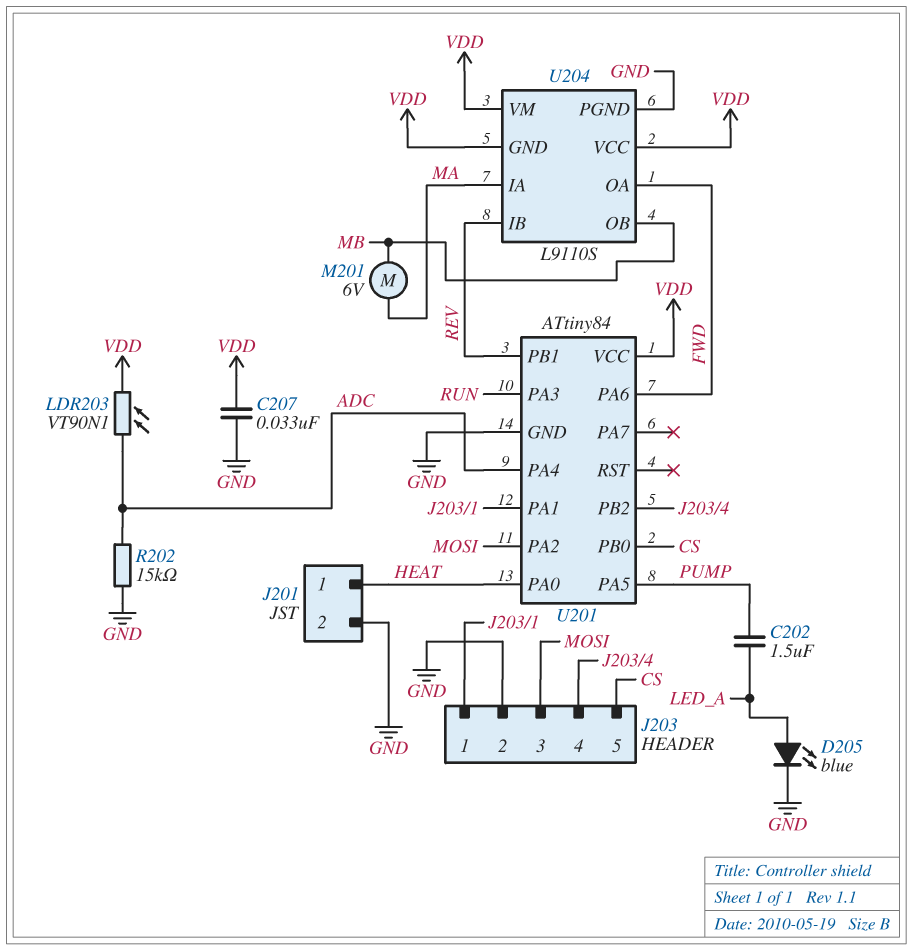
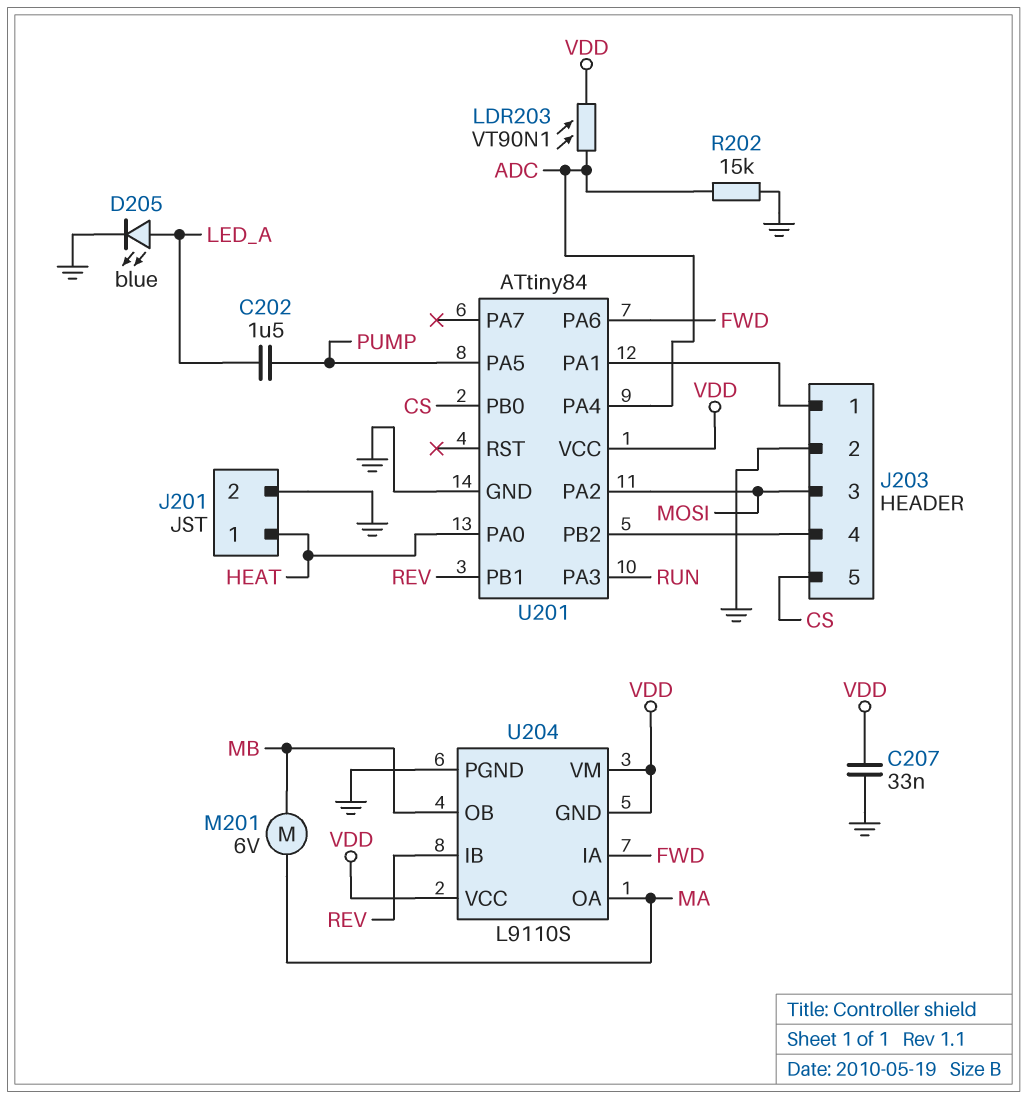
U204 pin IA: MA -> FWD
U204 pin OA: FWD -> MA

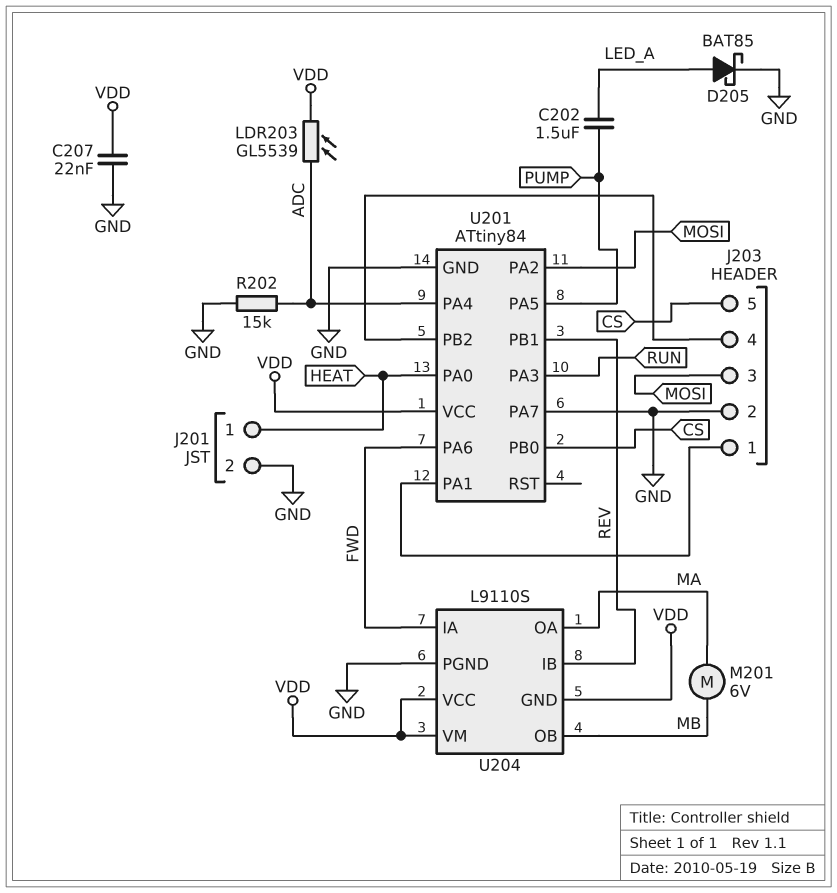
C207: 33nF (GND, VDD) -> 22nF (GND, VDD)
D205: LED blue (A LED_A, K GND) -> schottky BAT85 (A LED_A, K GND)
LDR203: VT90N1 (ADC, VDD) -> GL5539 (ADC, VDD)
U201 pin PA7: none -> GND

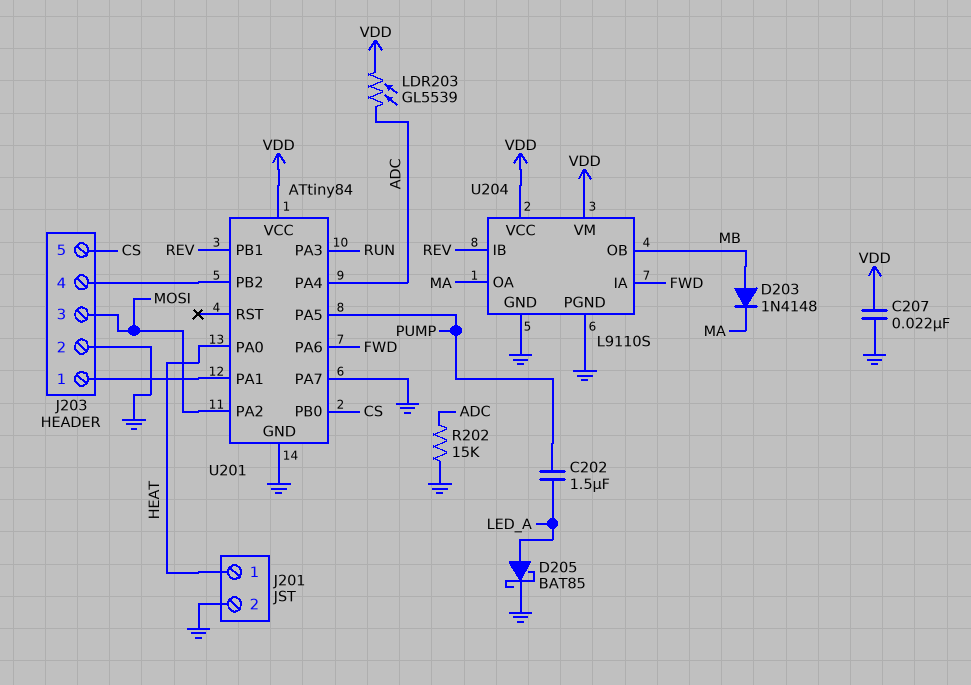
D203: none -> diode 1N4148 (A MB, K MA)
M201: motor 6V (MA, MB) -> none
U204 pin GND: VDD -> GND

